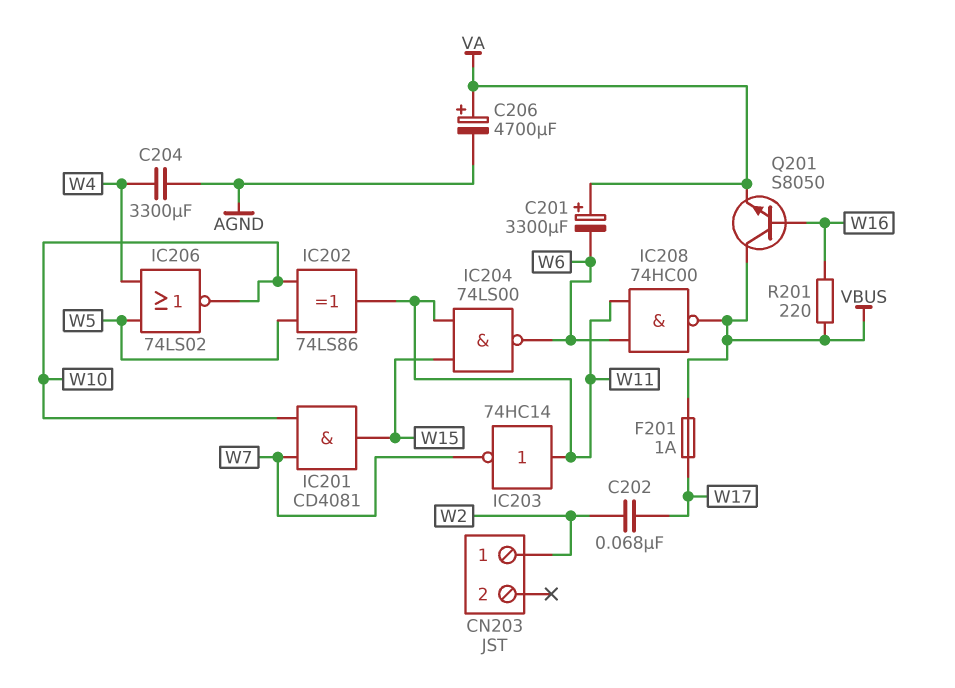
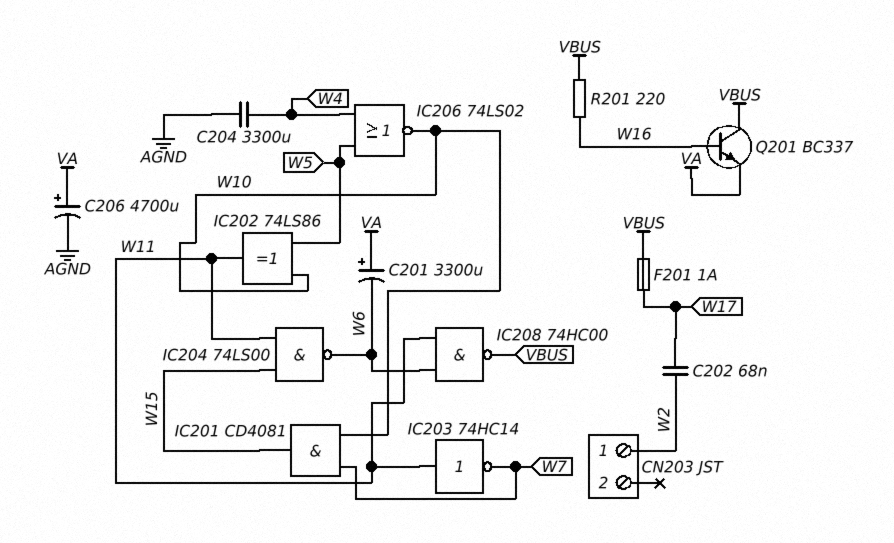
Q201: NPN S8050 (B W16, C VBUS, E VA) -> NPN BC337 (B W16, C VBUS, E VA)

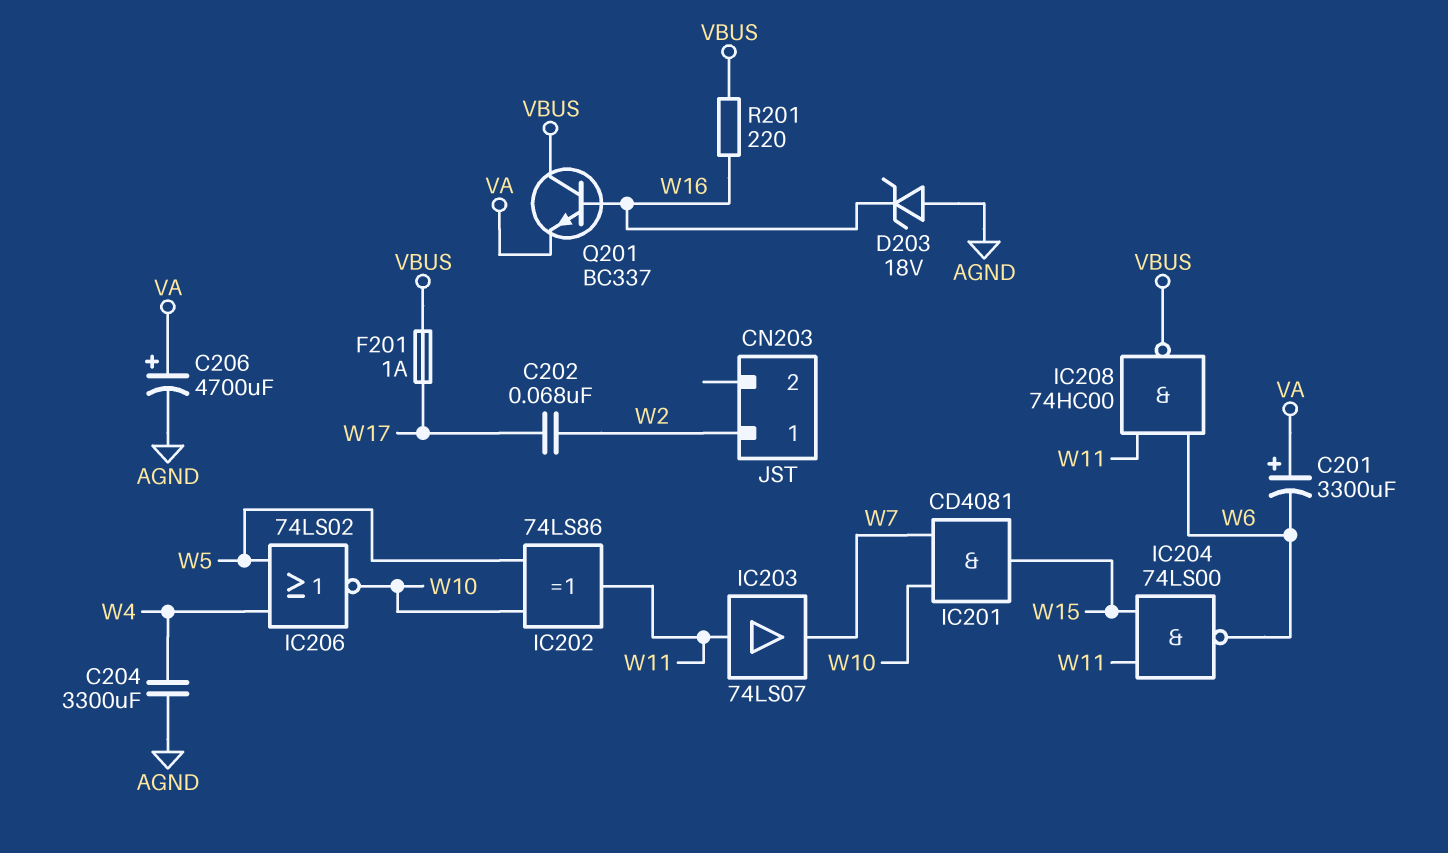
D203: none -> zener 18V (A AGND, K W16)
IC203: NOT 74HC14 (in W11, out W7) -> buffer 74LS07 (in W11, out W7)

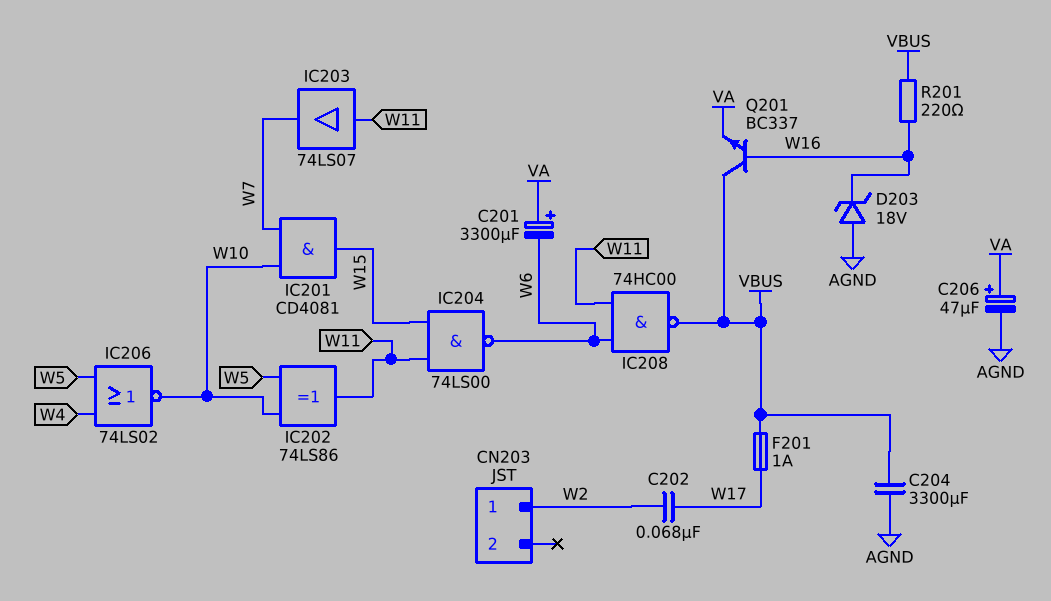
C204: 3300uF (AGND, W4) -> 3300uF (AGND, VBUS)
C206: 4700uF (plus VA, minus AGND) -> 47uF (plus VA, minus AGND)

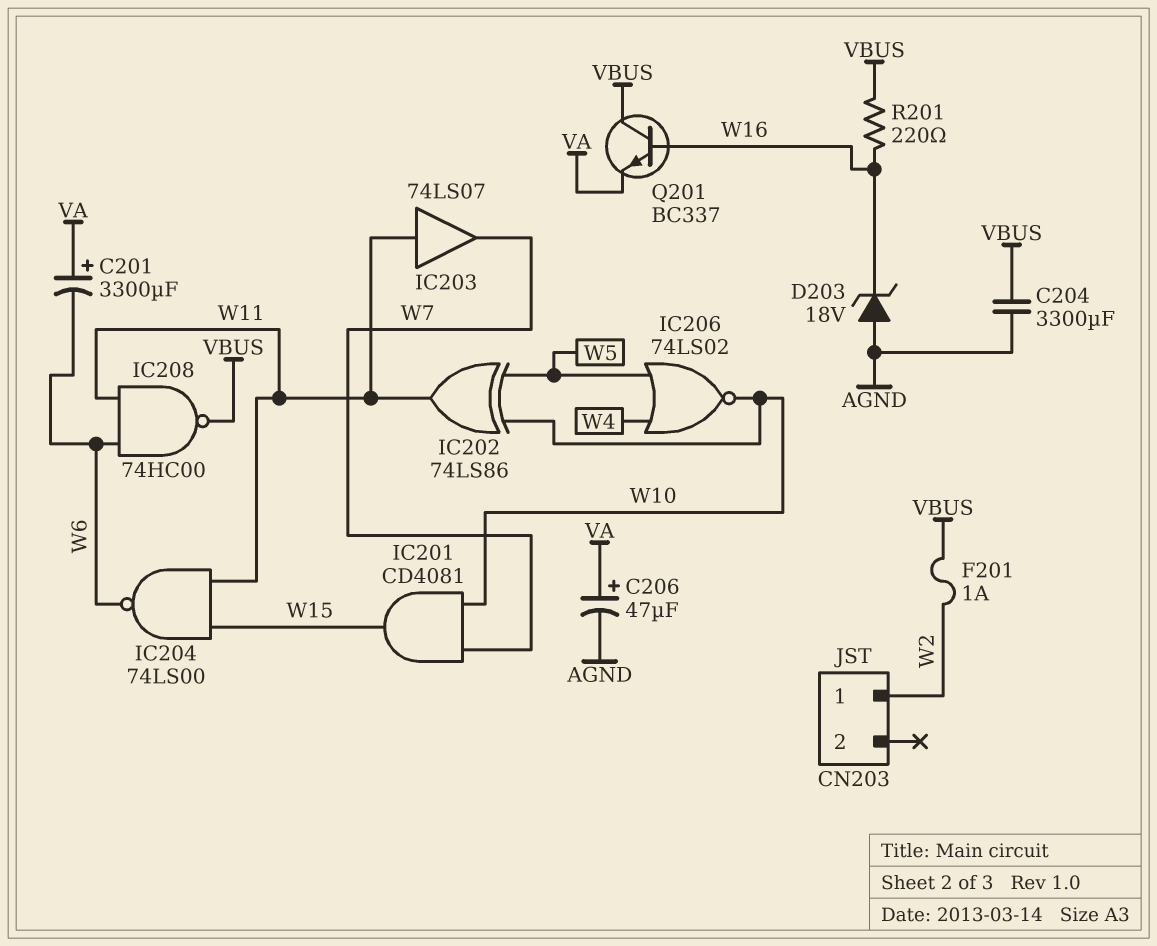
C202: 68nF (W2, W17) -> none
F201: 1A (VBUS, W17) -> 1A (VBUS, W2)

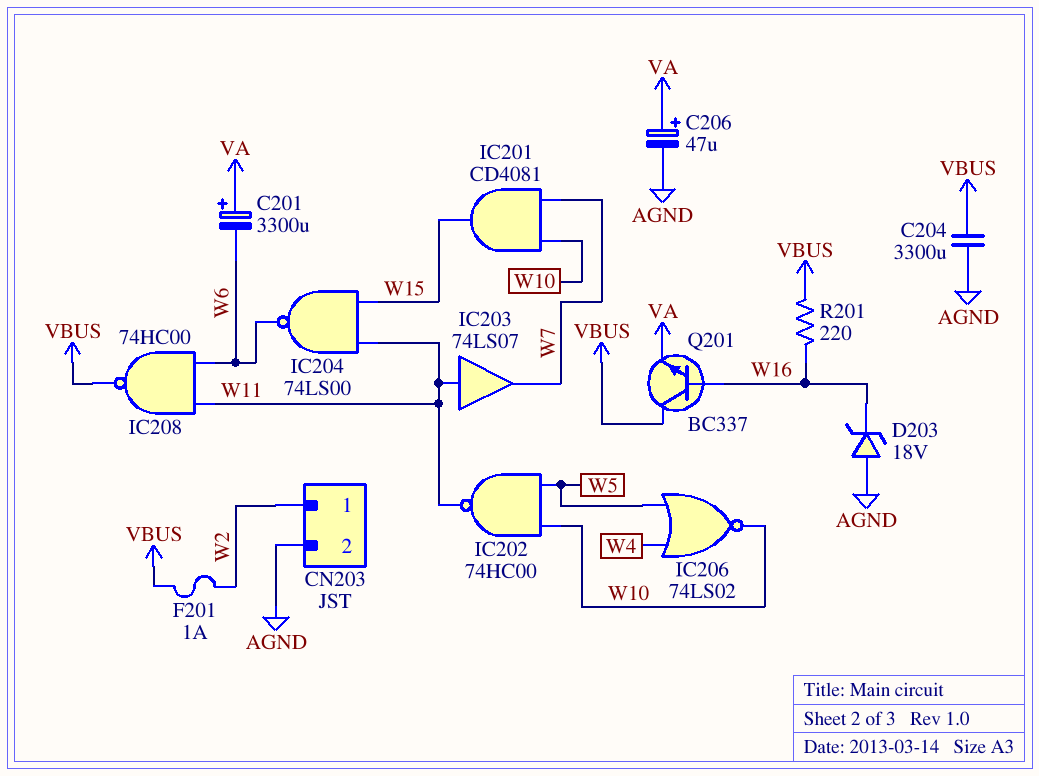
CN203 pin 2: none -> AGND
IC202: XOR 74LS86 (in W5, in W10, out W11) -> NAND 74HC00 (in W5, in W10, out W11)

